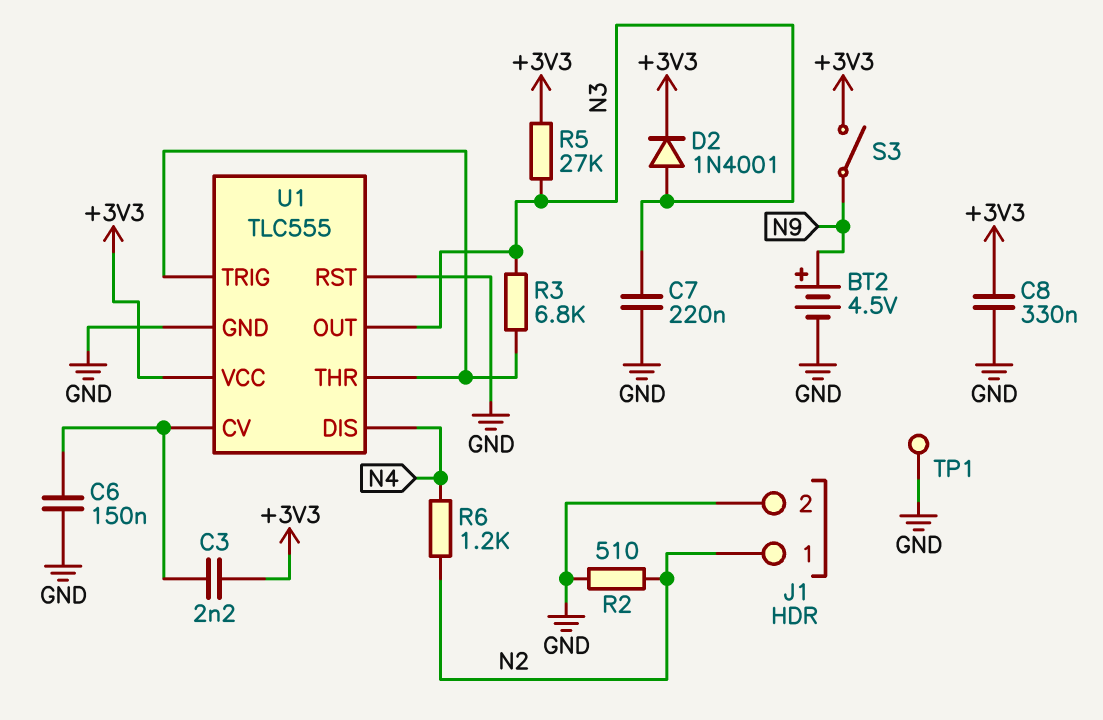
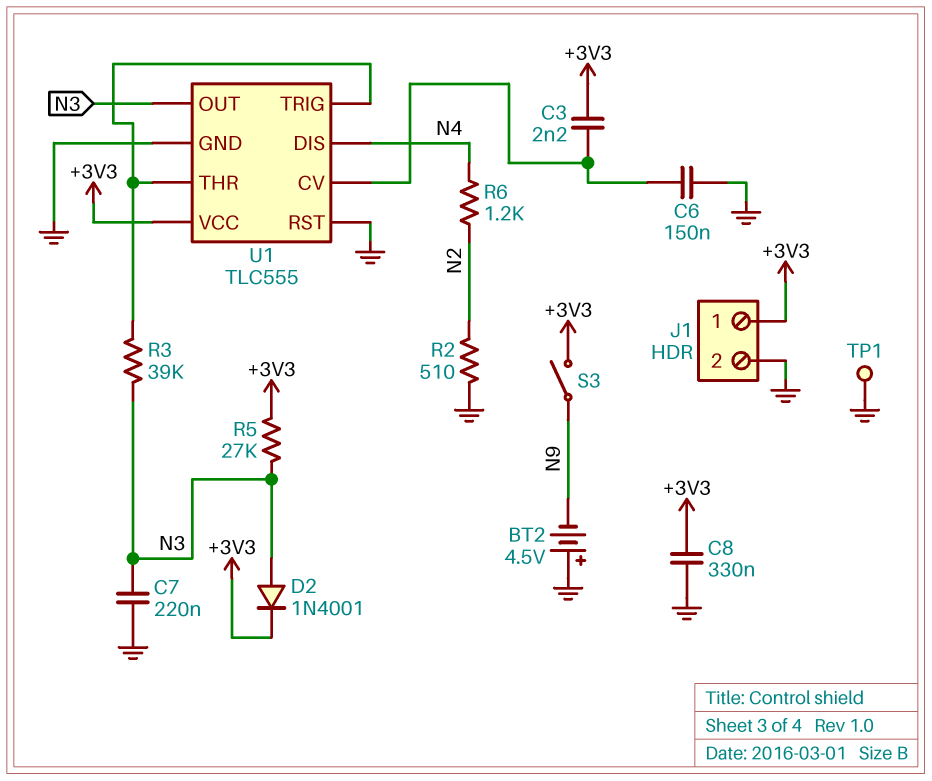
BT2: 4.5V (plus N9, minus GND) -> 4.5V (plus GND, minus N9)
J1 pin 1: N2 -> +3V3
R3: 6.8k (N3, U1/THR) -> 39k (N3, U1/THR)

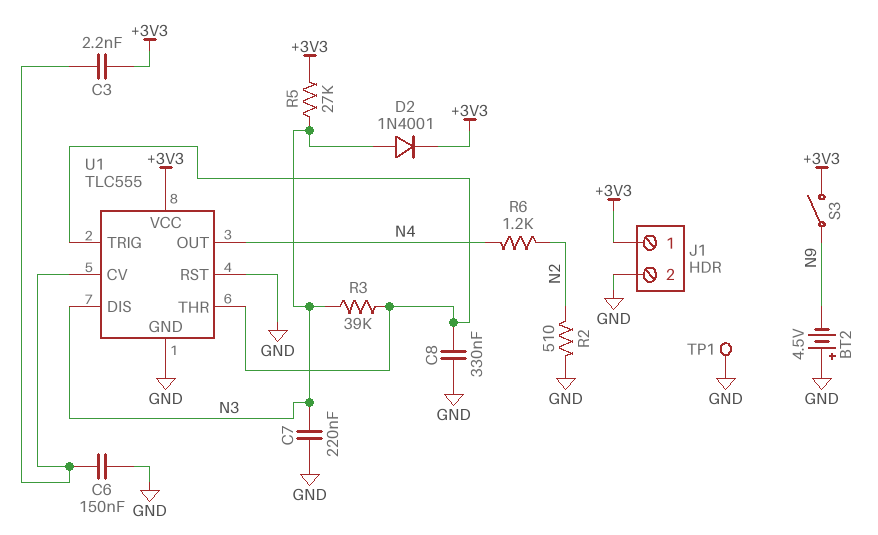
C8: 330nF (+3V3, GND) -> 330nF (GND, U1/THR)
U1 pin DIS: N4 -> N3
U1 pin OUT: N3 -> N4

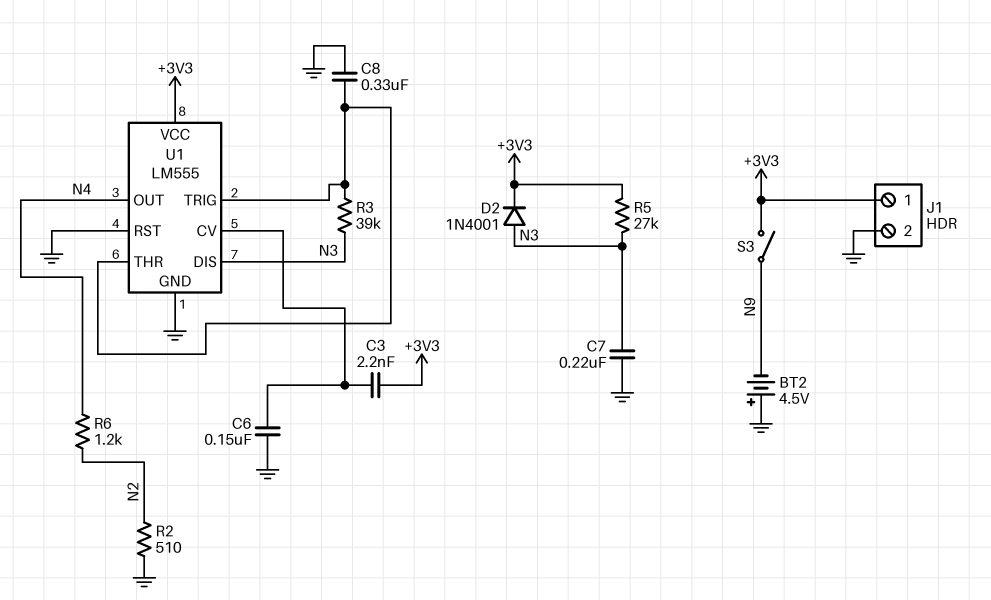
TP1: test point (GND) -> none
U1: TLC555 -> LM555

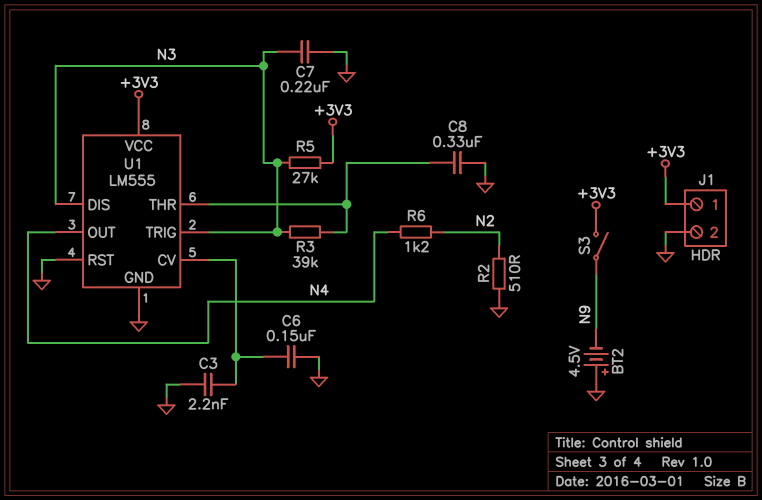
C3: 2.2nF (+3V3, U1/CV) -> 2.2nF (GND, U1/CV)
D2: diode 1N4001 (A N3, K +3V3) -> none
U1 pin TRIG: U1/THR -> N3

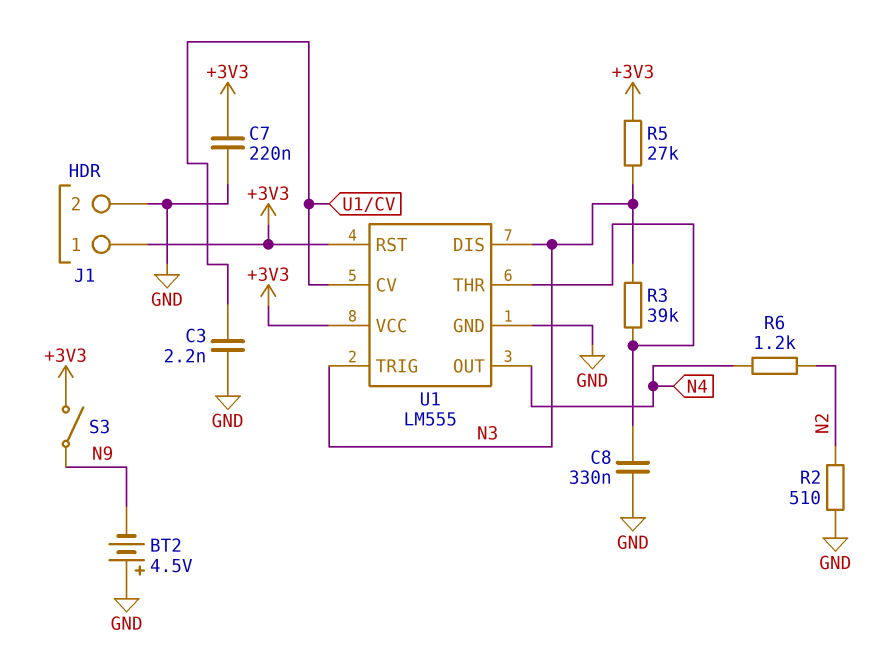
C6: 150nF (GND, U1/CV) -> none
C7: 220nF (GND, N3) -> 220nF (+3V3, GND)
U1 pin RST: GND -> +3V3

